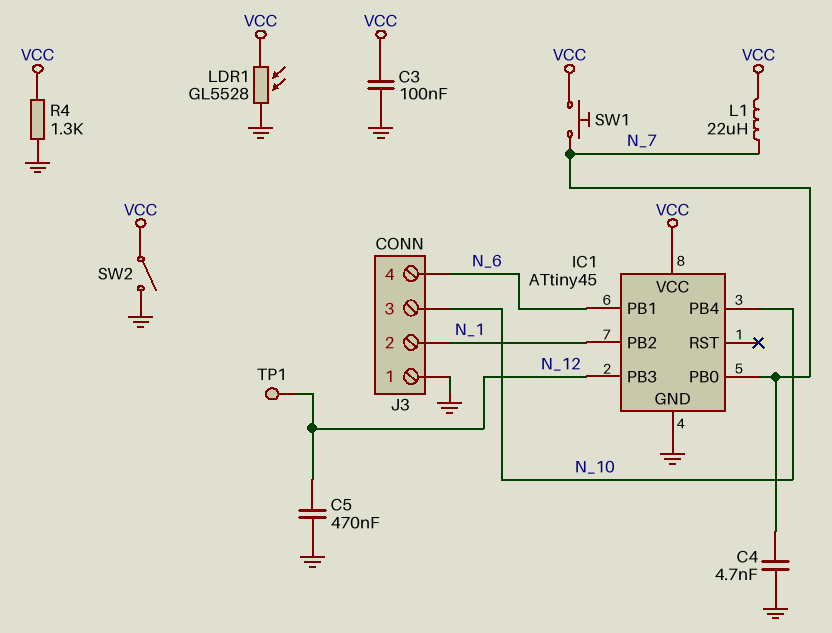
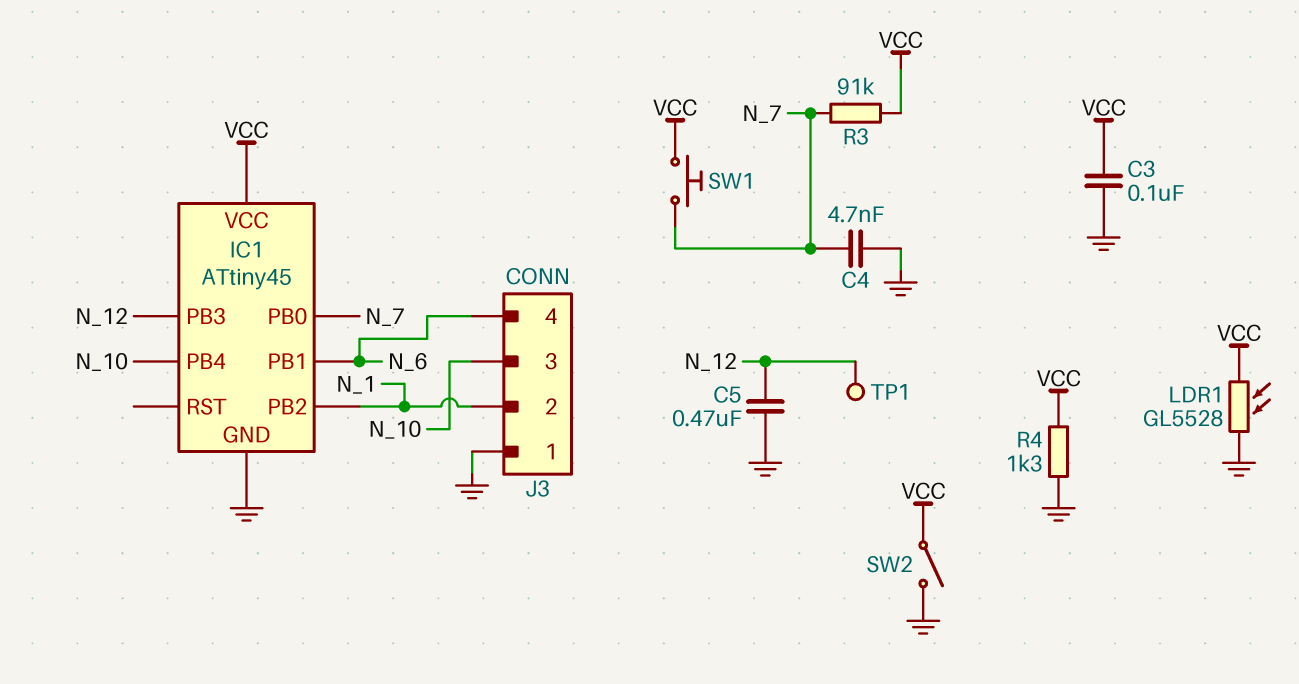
L1: 22uH (N_7, VCC) -> none
R3: none -> 91k (N_7, VCC)

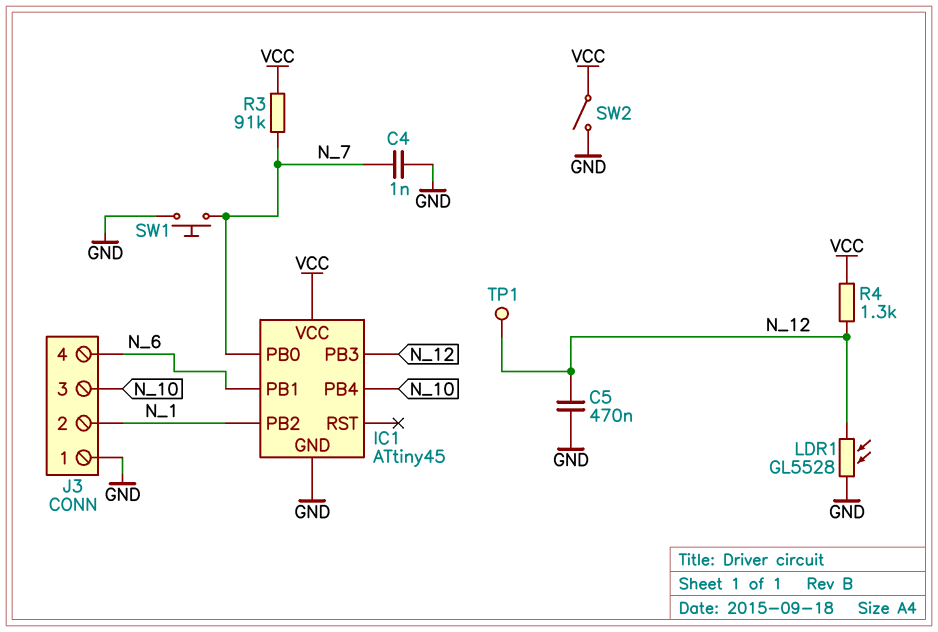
C3: 100nF (GND, VCC) -> none
C4: 4.7nF (GND, N_7) -> 1nF (GND, N_7)
LDR1: GL5528 (GND, VCC) -> GL5528 (GND, N_12)
R4: 1.3k (GND, VCC) -> 1.3k (N_12, VCC)
SW1: button (N_7, VCC) -> button (GND, N_7)

